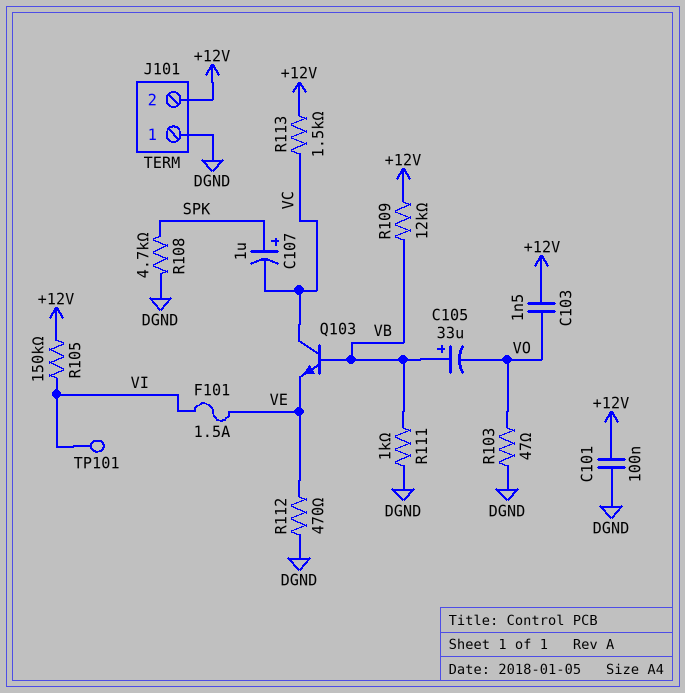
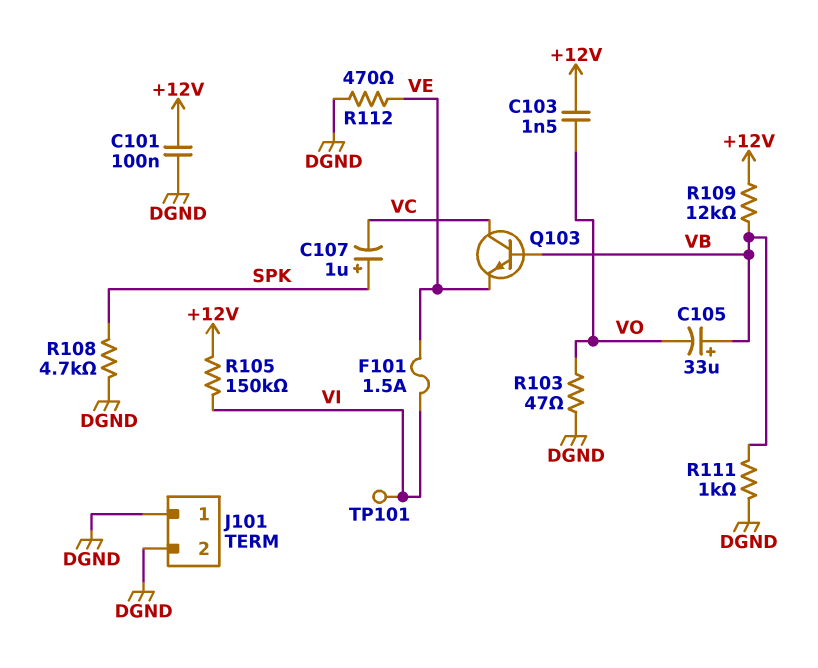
J101 pin 2: +12V -> DGND
R113: 1.5k (+12V, VC) -> none

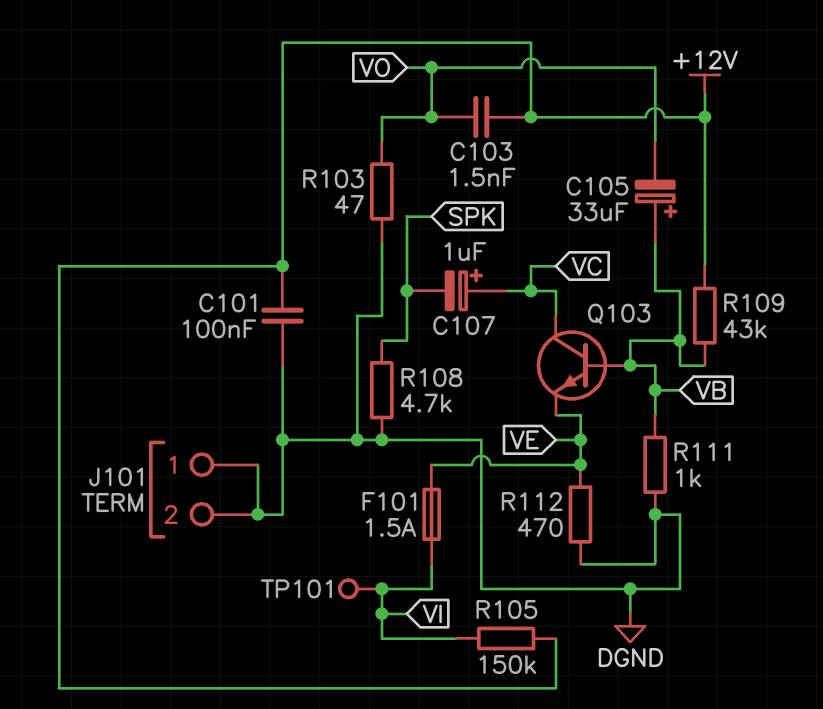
C107: 1uF (plus SPK, minus VC) -> 1uF (plus VC, minus SPK)
R109: 12k (+12V, VB) -> 43k (+12V, VB)

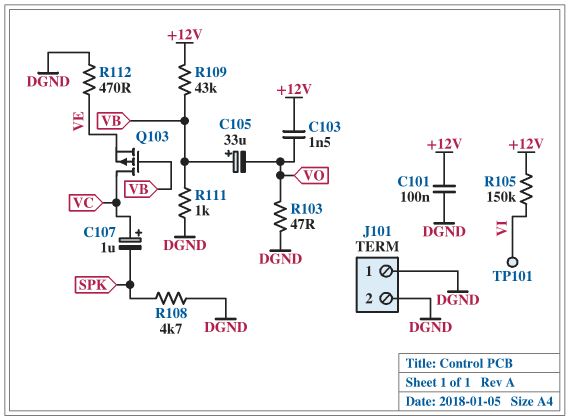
F101: 1.5A (VE, VI) -> none
Q103: NPN (B VB, C VC, E VE) -> PMOS (G VB, D VC, S VE)

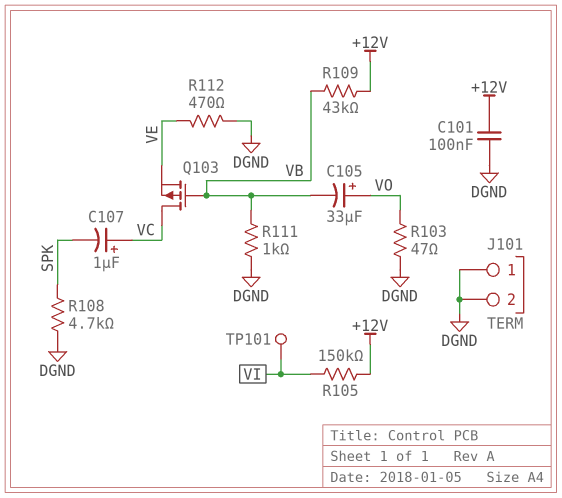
C103: 1.5nF (+12V, VO) -> none
C105: 33uF (plus VB, minus VO) -> 33uF (plus VO, minus VB)

